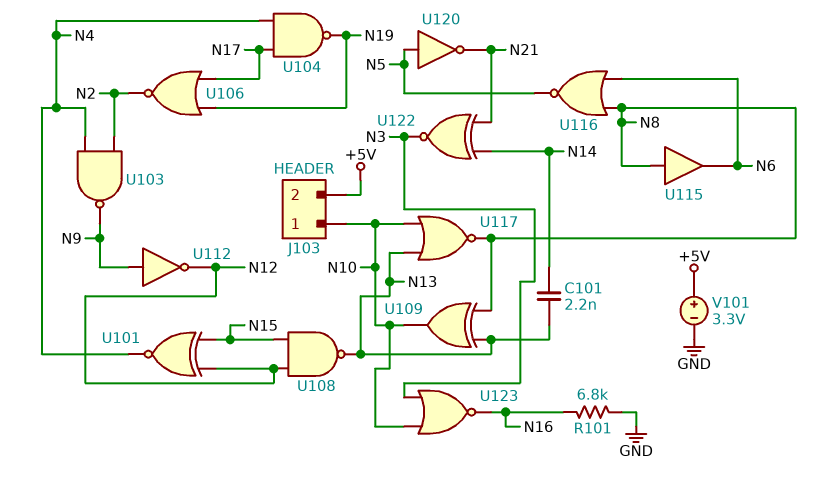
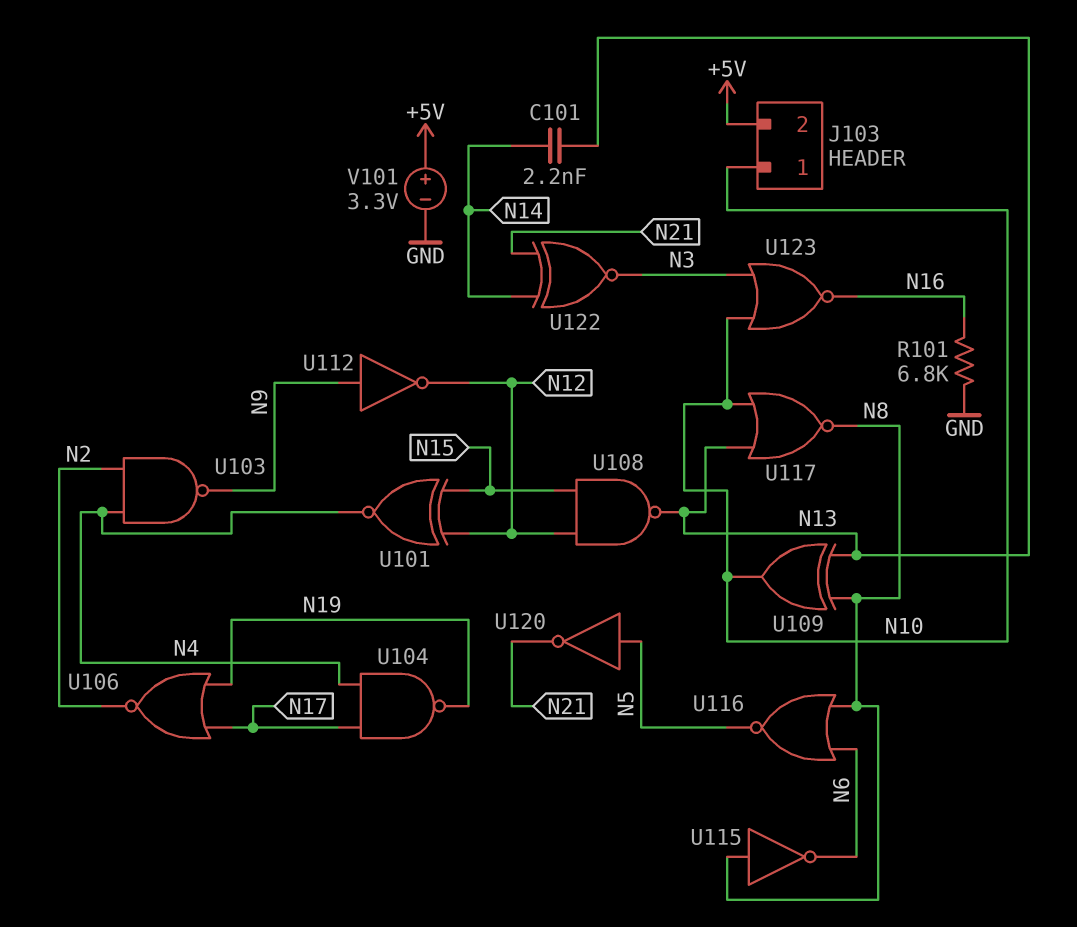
U115: buffer (in N8, out N6) -> NOT (in N8, out N6)

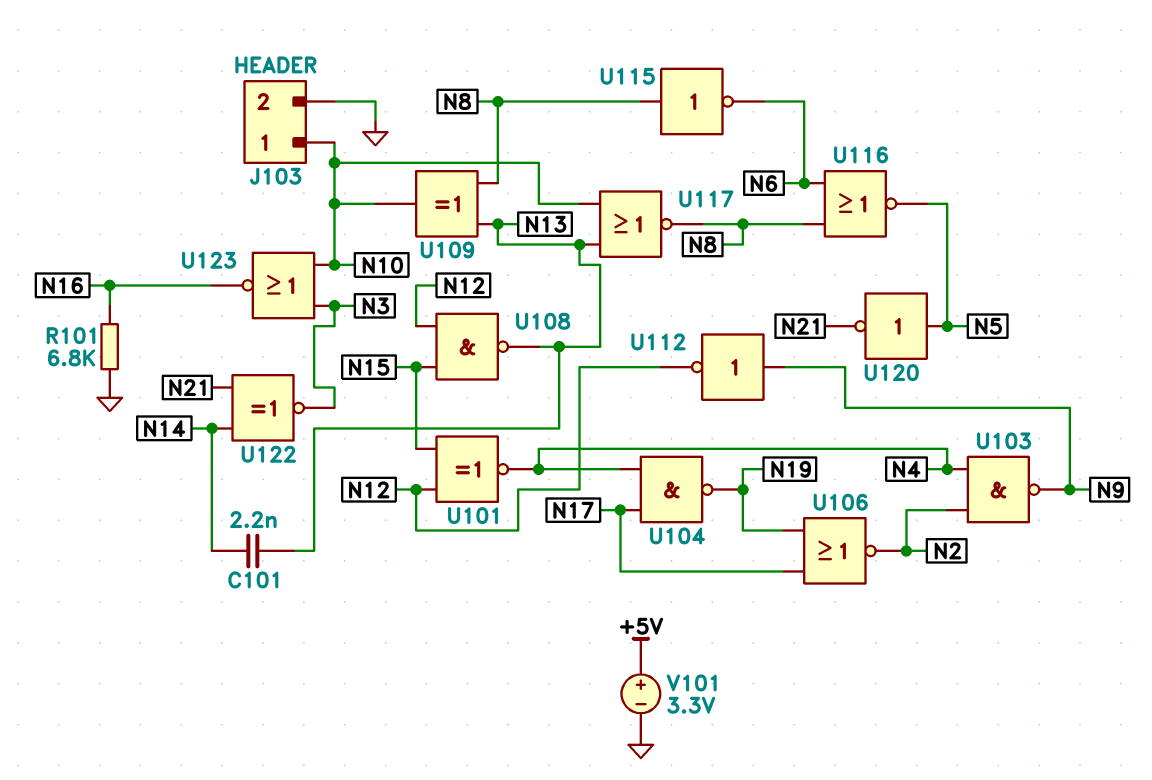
J103 pin 2: +5V -> GND

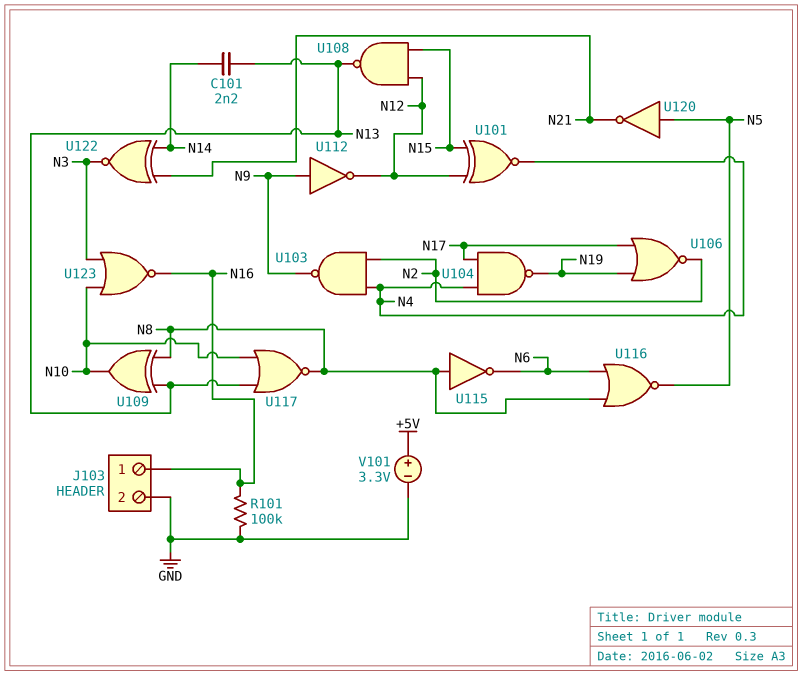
J103 pin 1: N10 -> N16
R101: 6.8k (GND, N16) -> 100k (GND, N16)

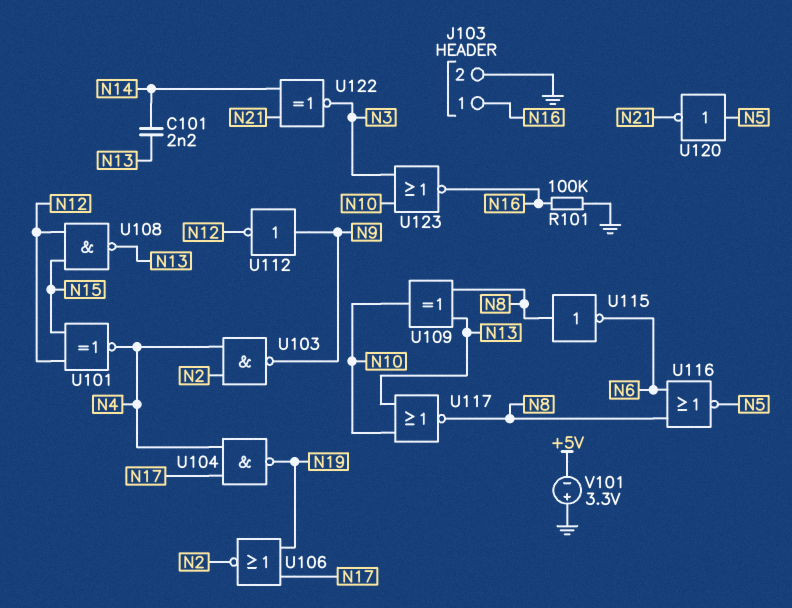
V101: 3.3V (plus +5V, minus GND) -> 3.3V (plus GND, minus +5V)

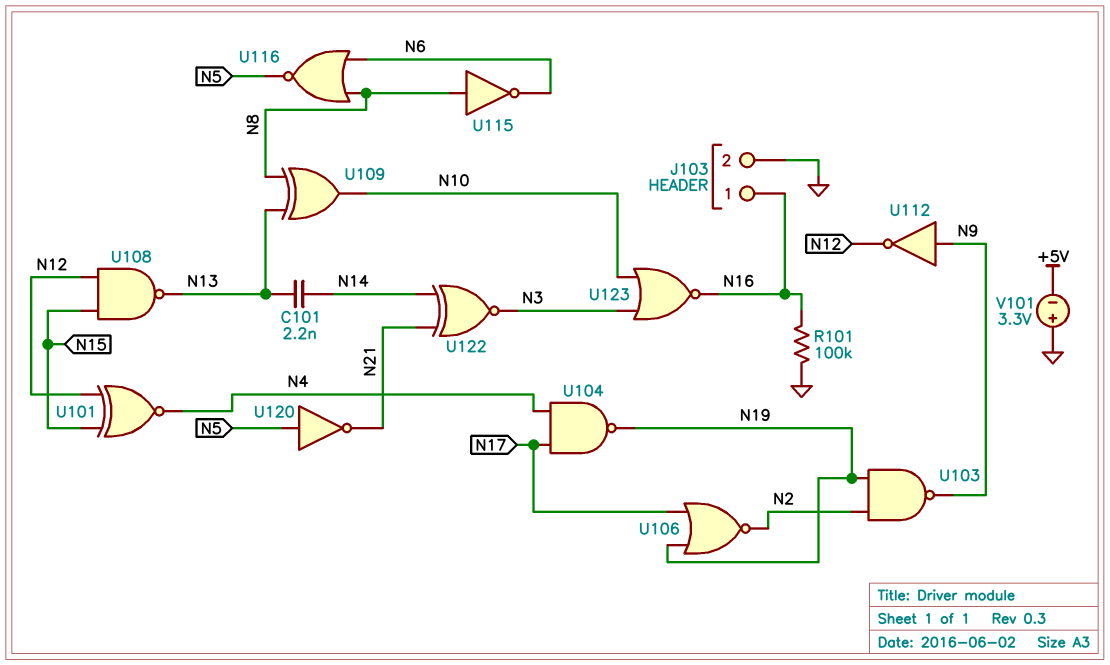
U103: NAND (in N2, in N4, out N9) -> NAND (in N2, in N19, out N9)
U117: NOR (in N10, in N13, out N8) -> none

